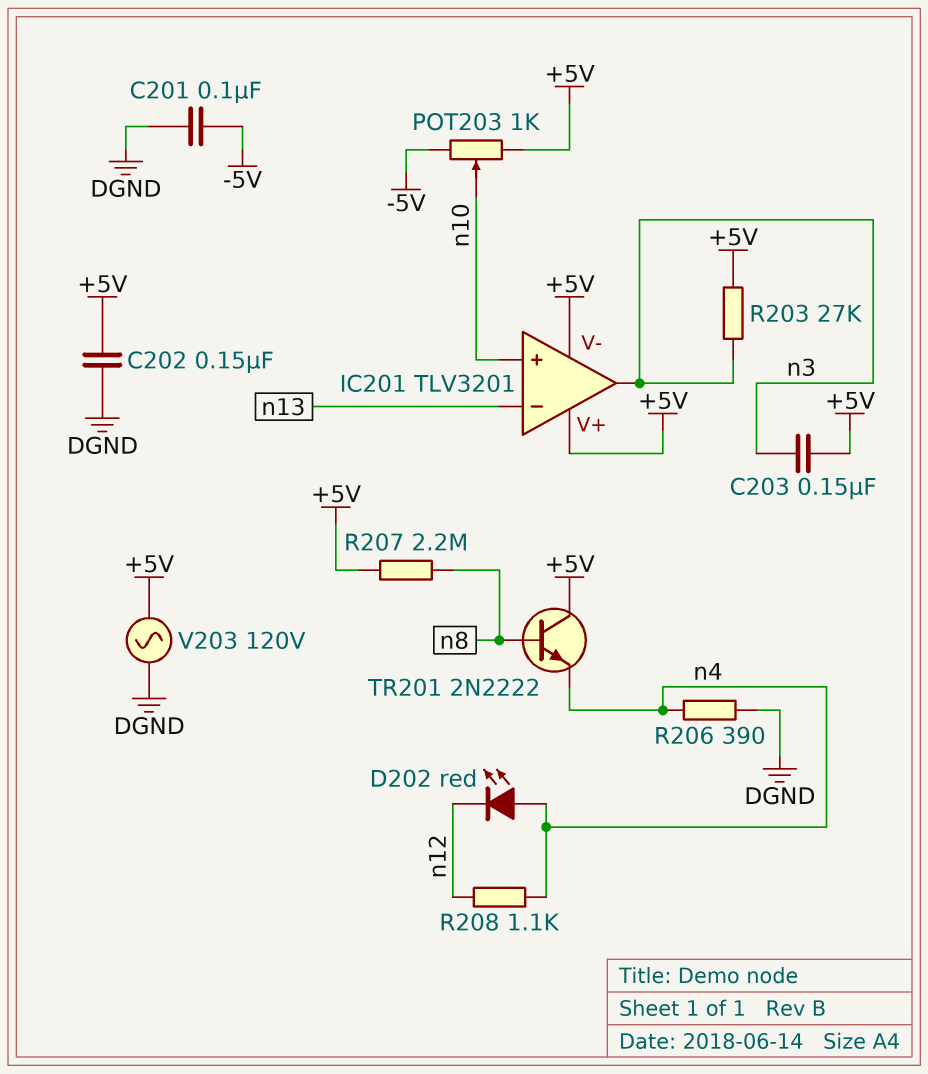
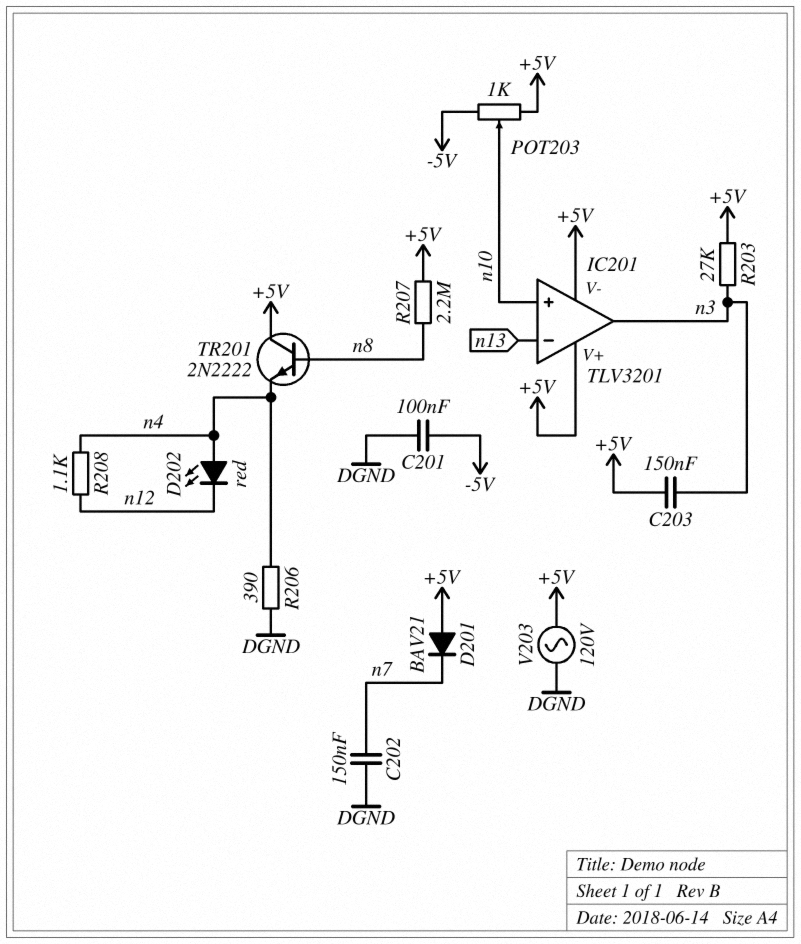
C202: 150nF (+5V, DGND) -> 150nF (DGND, n7)
D201: none -> diode BAV21 (A +5V, K n7)

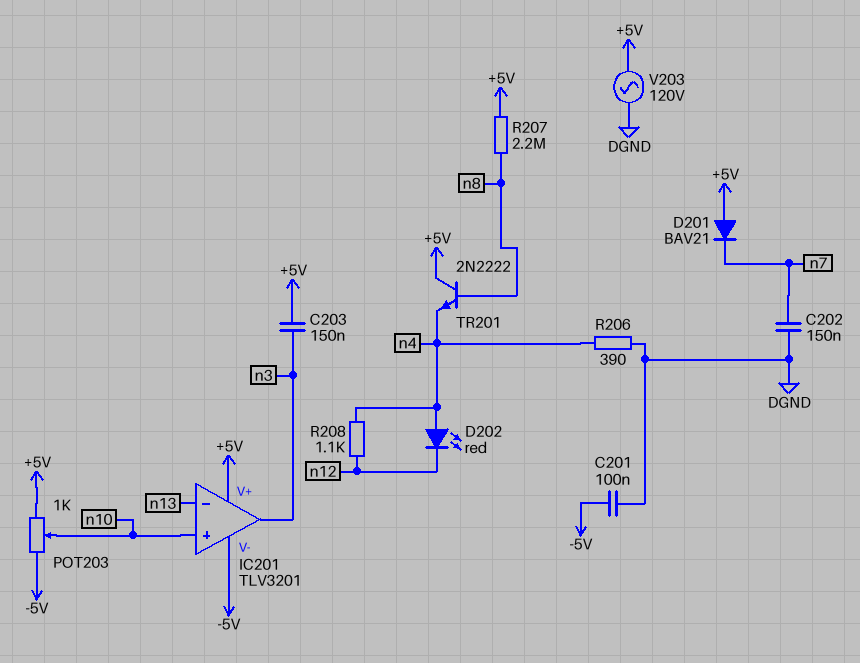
IC201 pin V-: +5V -> -5V
R203: 27k (+5V, n3) -> none

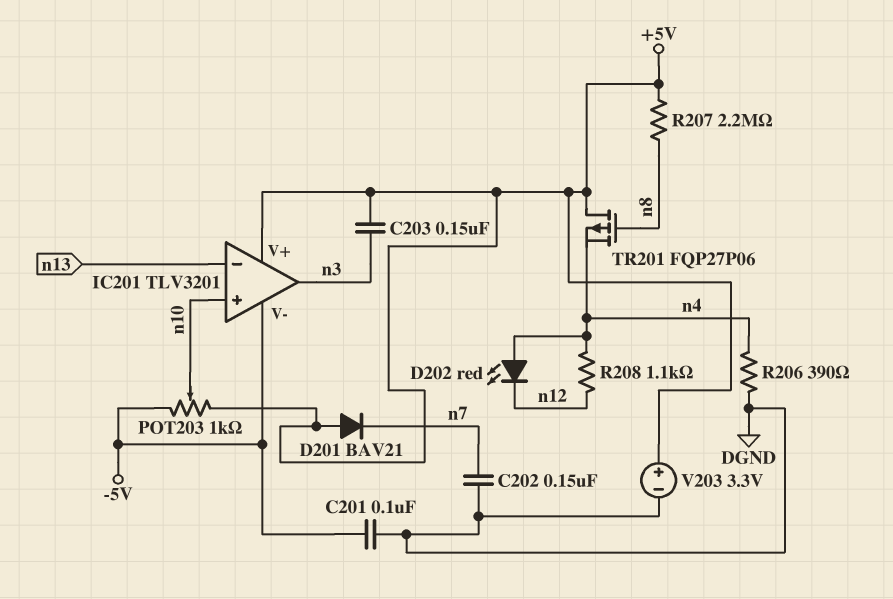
TR201: NPN 2N2222 (B n8, C +5V, E n4) -> PMOS FQP27P06 (G n8, D +5V, S n4)
V203: AC 120V (+5V, DGND) -> 3.3V (plus +5V, minus DGND)

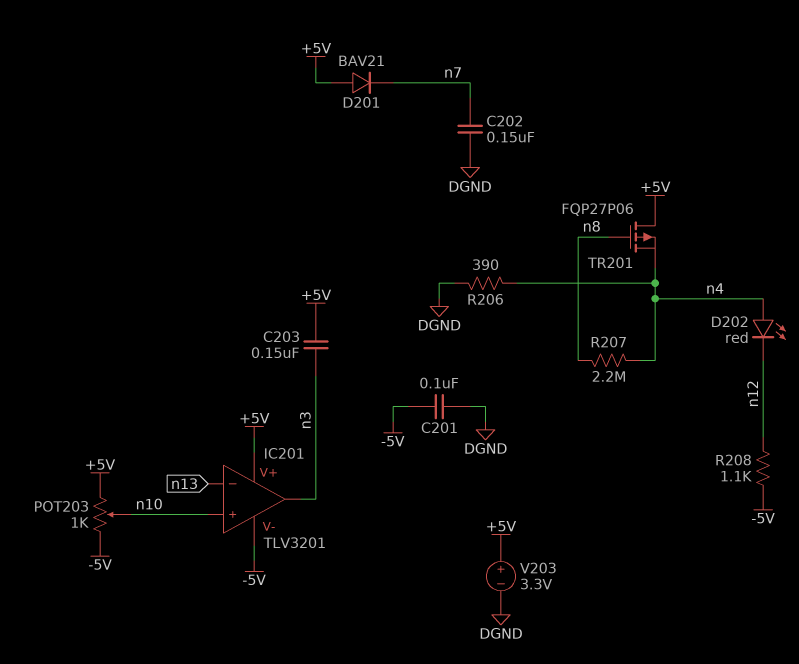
R207: 2.2M (+5V, n8) -> 2.2M (n4, n8)
R208: 1.1k (n4, n12) -> 1.1k (-5V, n12)

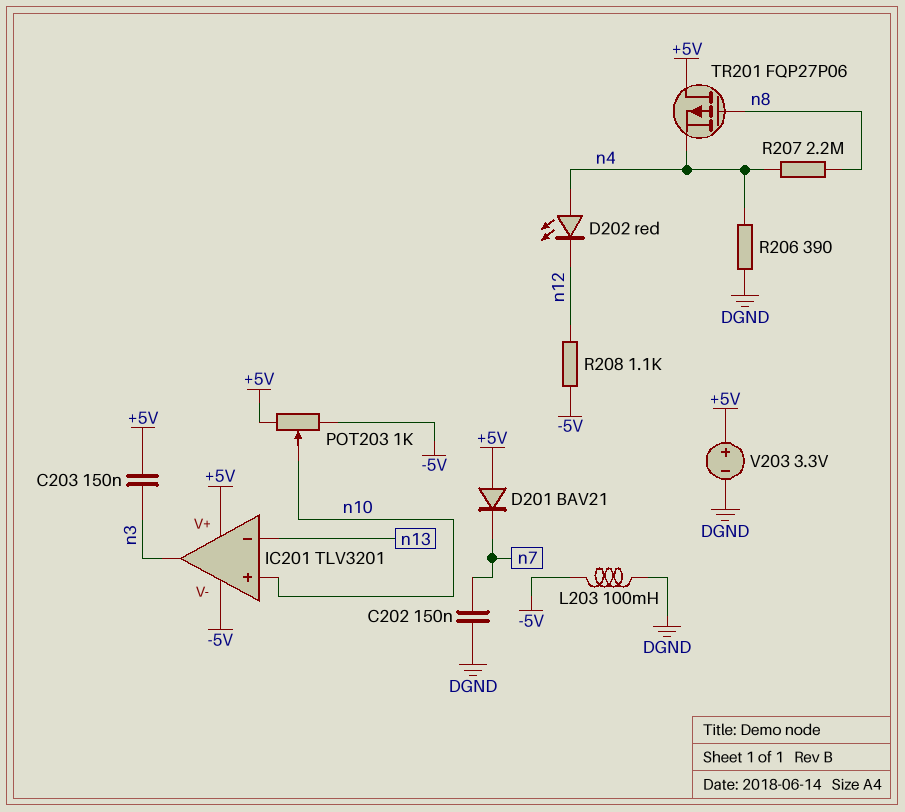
C201: 100nF (-5V, DGND) -> none
L203: none -> 100mH (-5V, DGND)

